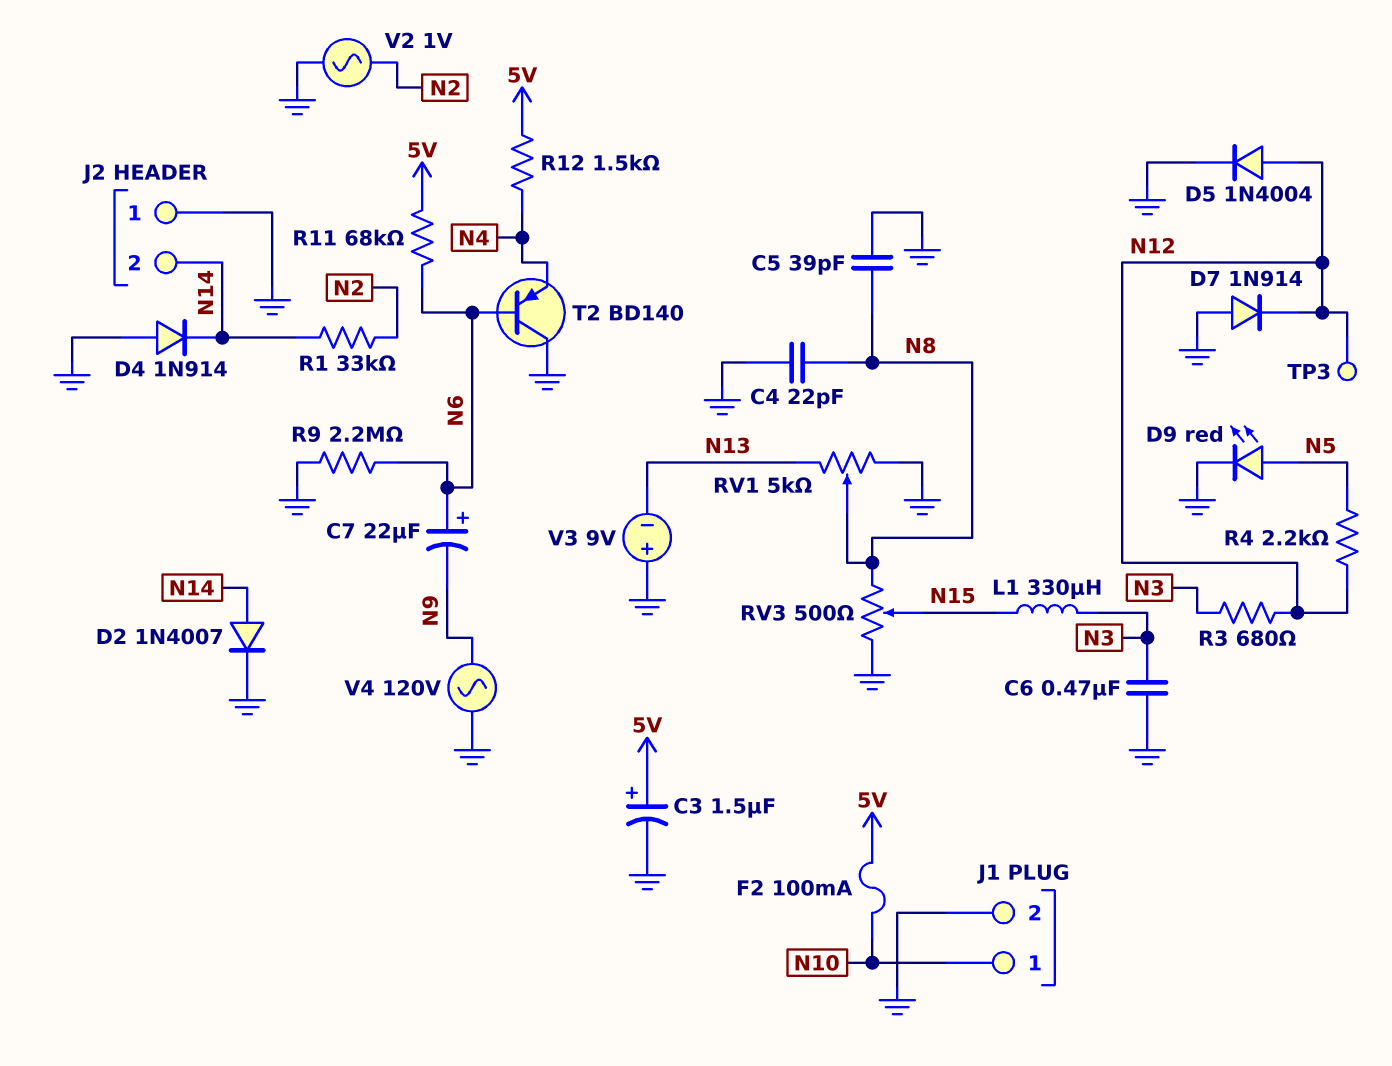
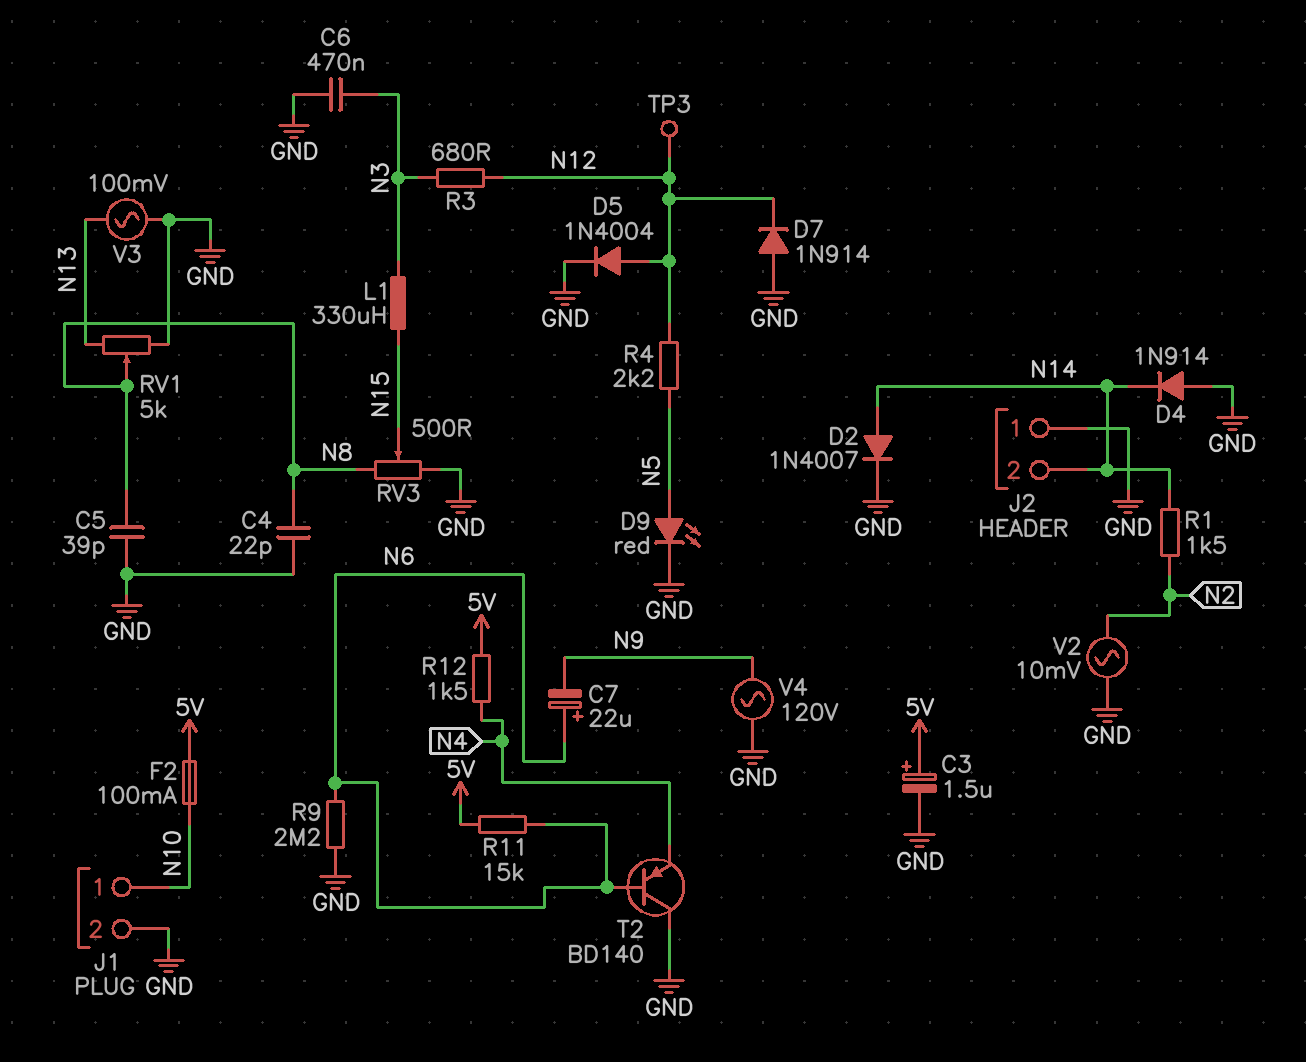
R1: 33k (N2, N14) -> 1.5k (N2, N14)
R11: 68k (5V, N6) -> 15k (5V, N6)
V2: AC 1V (GND, N2) -> AC 10mV (GND, N2)
V3: 9V (plus GND, minus N13) -> AC 100mV (GND, N13)

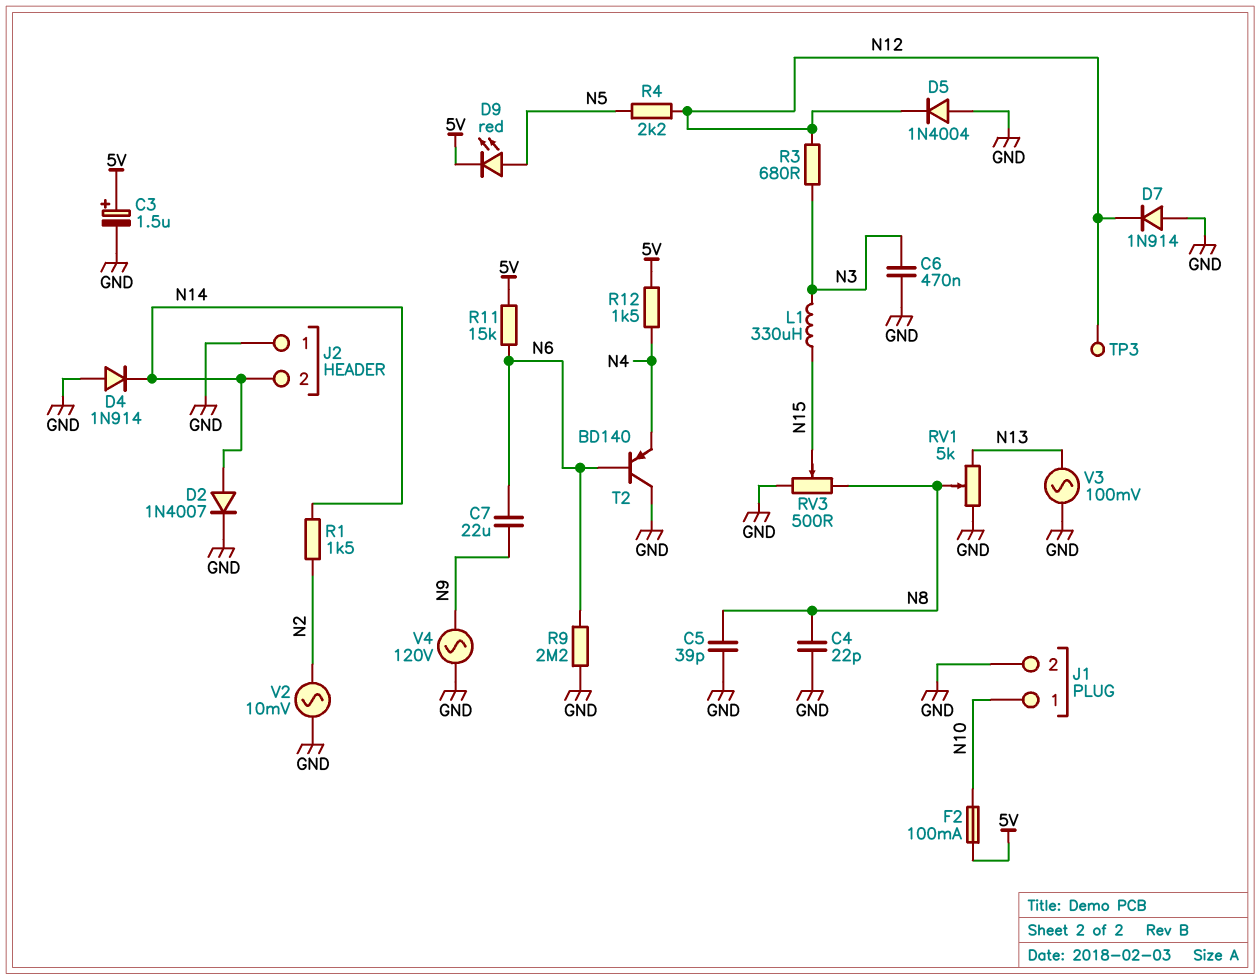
C7: 22uF (plus N6, minus N9) -> 22uF (N6, N9)
D5: diode 1N4004 (A N12, K GND) -> diode 1N4004 (A GND, K N12)
D9: LED red (A N5, K GND) -> LED red (A N5, K 5V)

